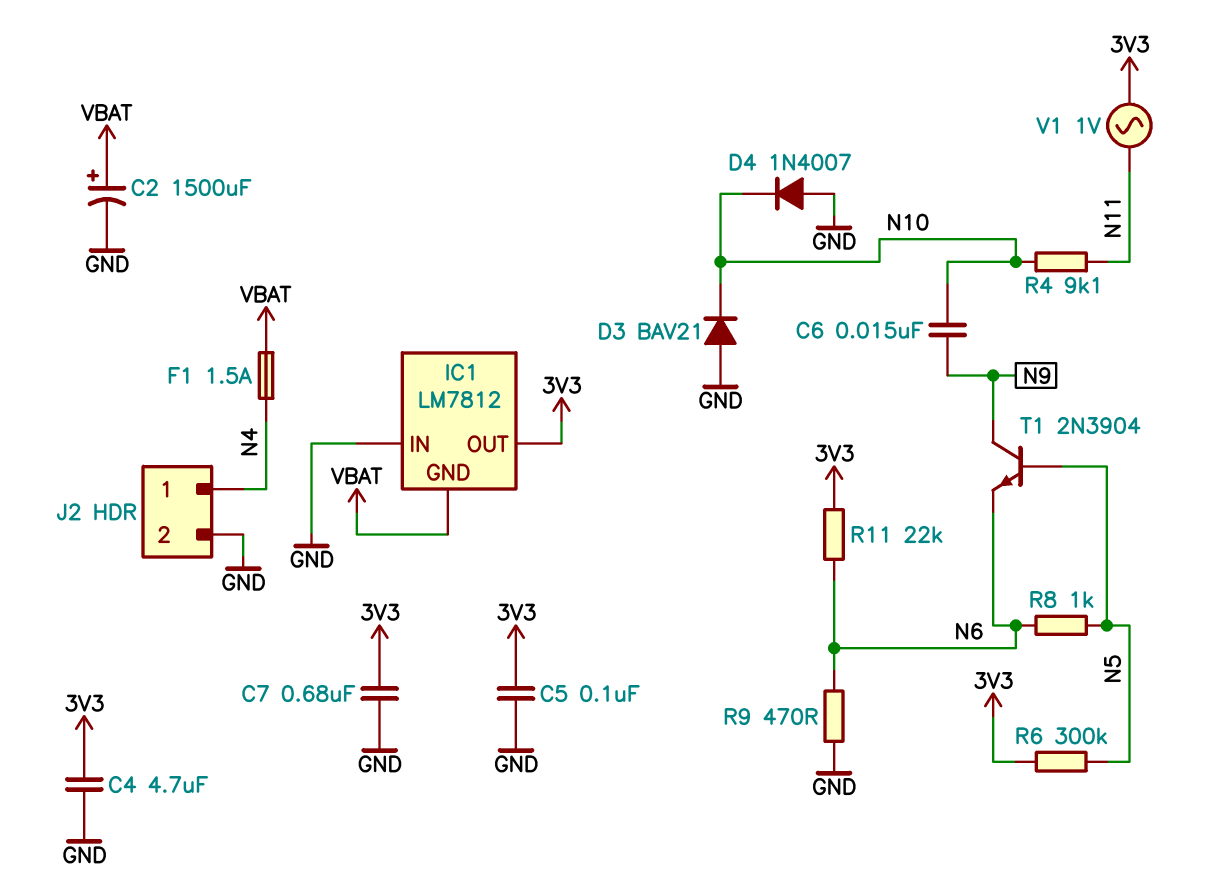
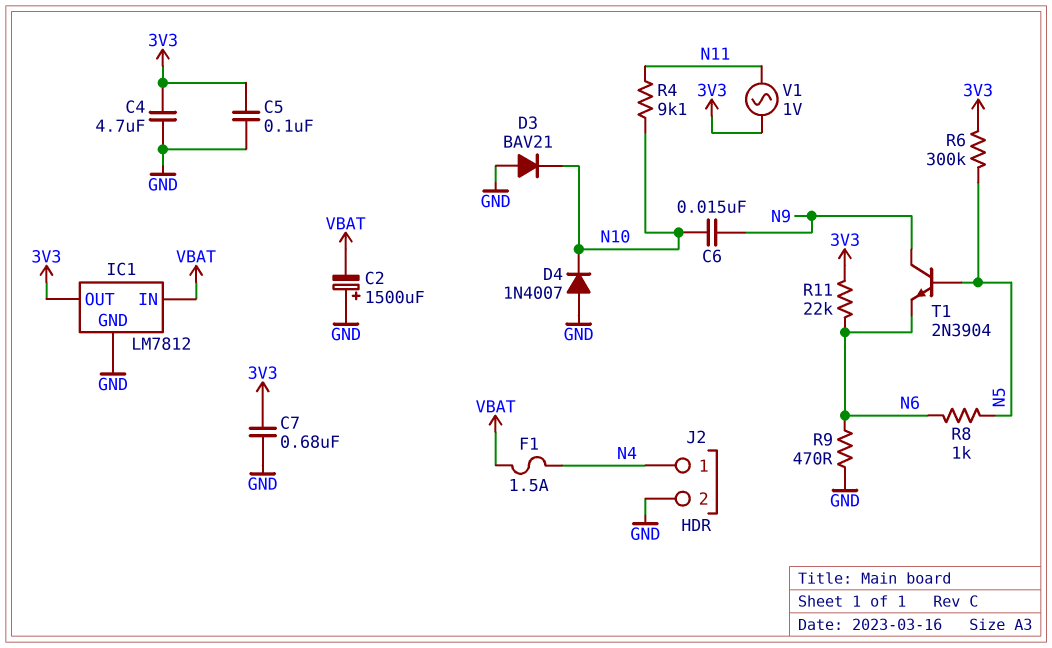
C2: 1500uF (plus VBAT, minus GND) -> 1500uF (plus GND, minus VBAT)
IC1 pin GND: VBAT -> GND
IC1 pin IN: GND -> VBAT

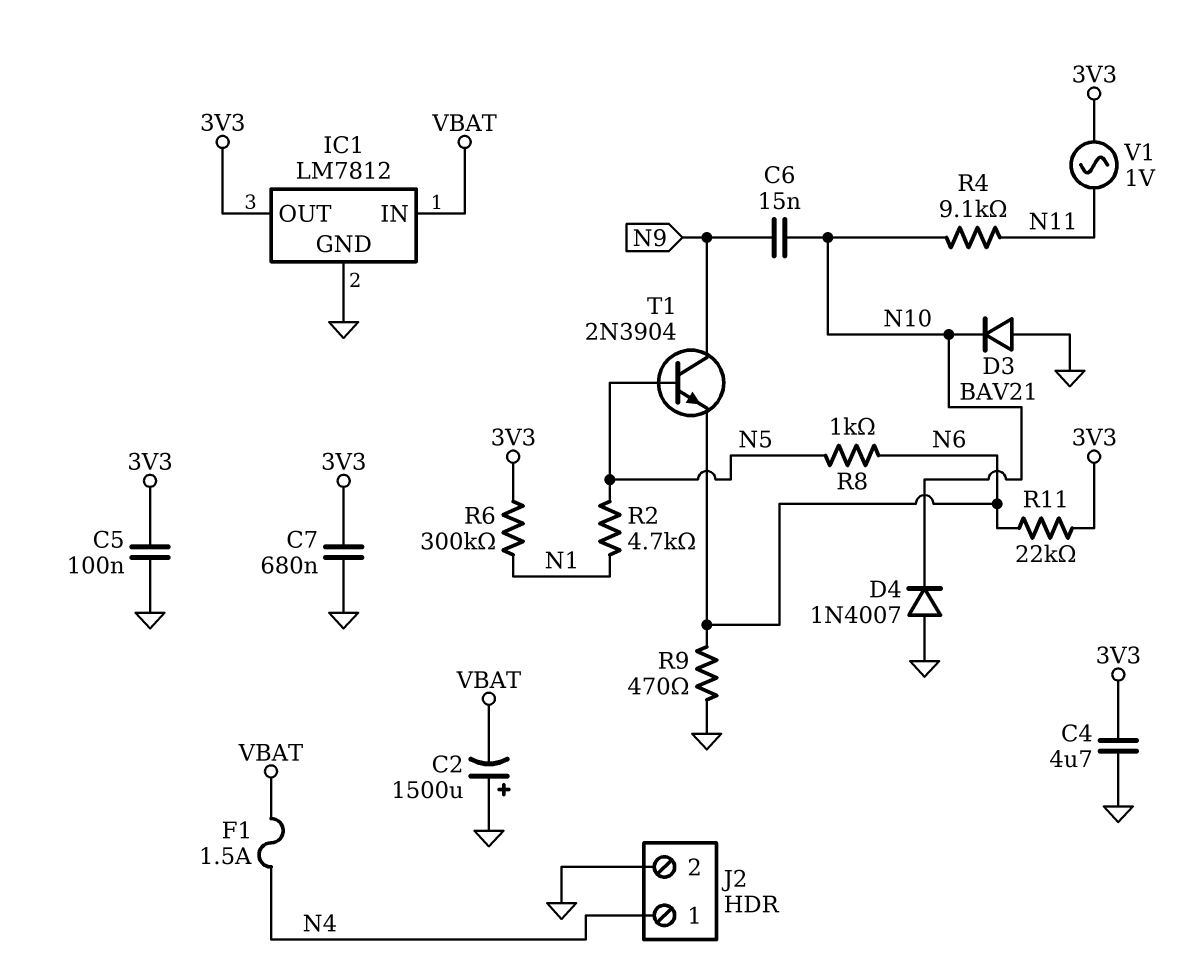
R2: none -> 4.7k (N1, N5)
R6: 300k (3V3, N5) -> 300k (3V3, N1)

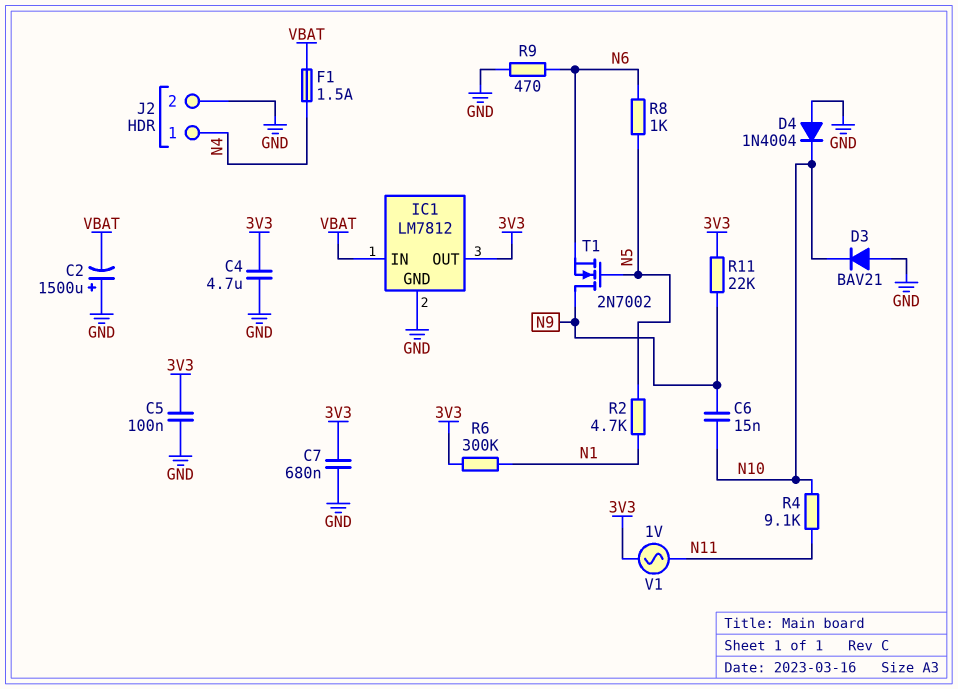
D4: diode 1N4007 (A GND, K N10) -> diode 1N4004 (A GND, K N10)
R11: 22k (3V3, N6) -> 22k (3V3, N9)
T1: NPN 2N3904 (B N5, C N9, E N6) -> NMOS 2N7002 (G N5, D N9, S N6)

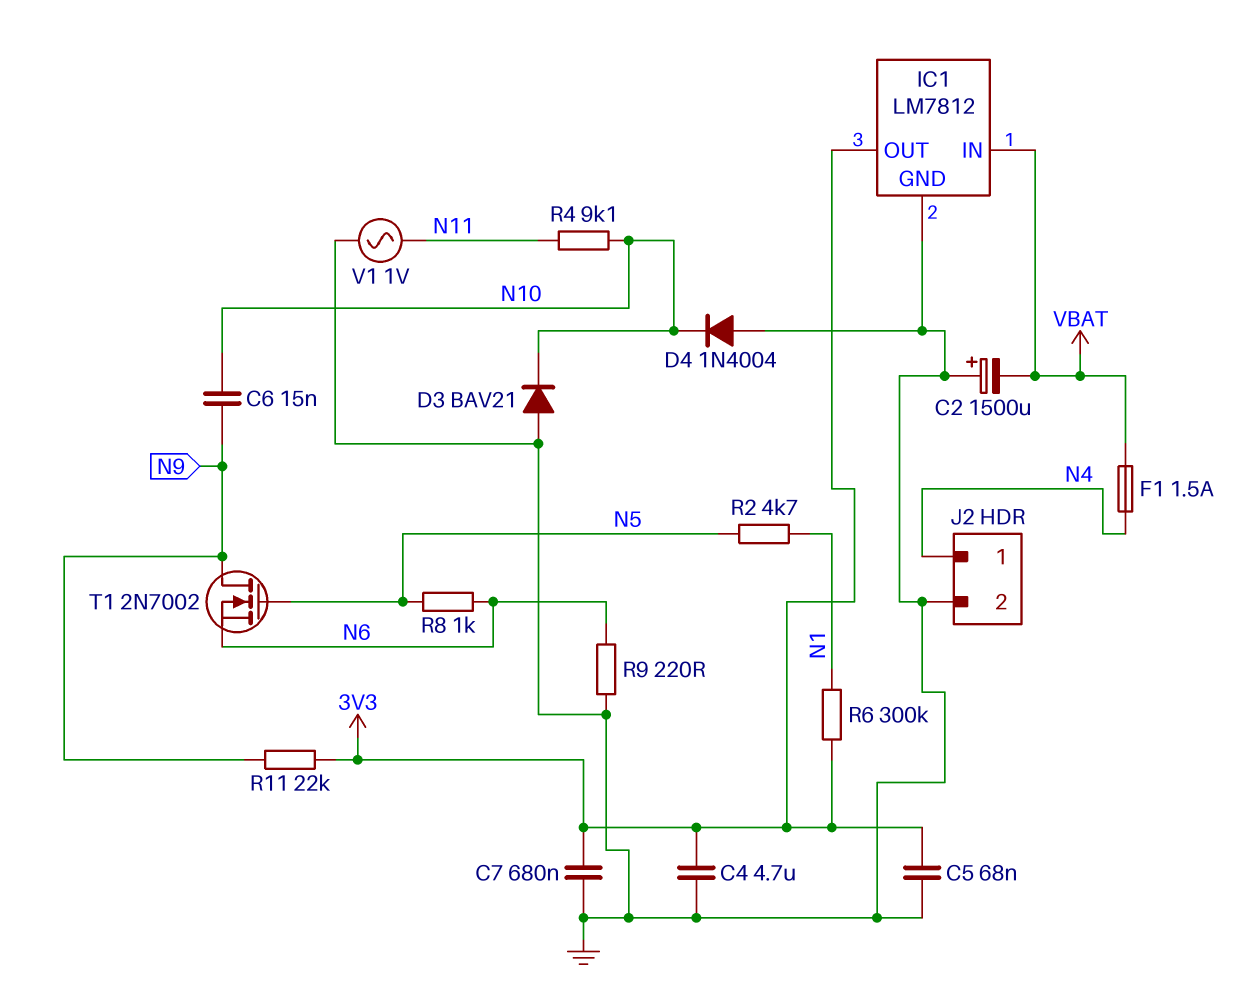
C5: 100nF (3V3, GND) -> 68nF (3V3, GND)
R9: 470 (GND, N6) -> 220 (GND, N6)
V1: AC 1V (3V3, N11) -> AC 1V (GND, N11)

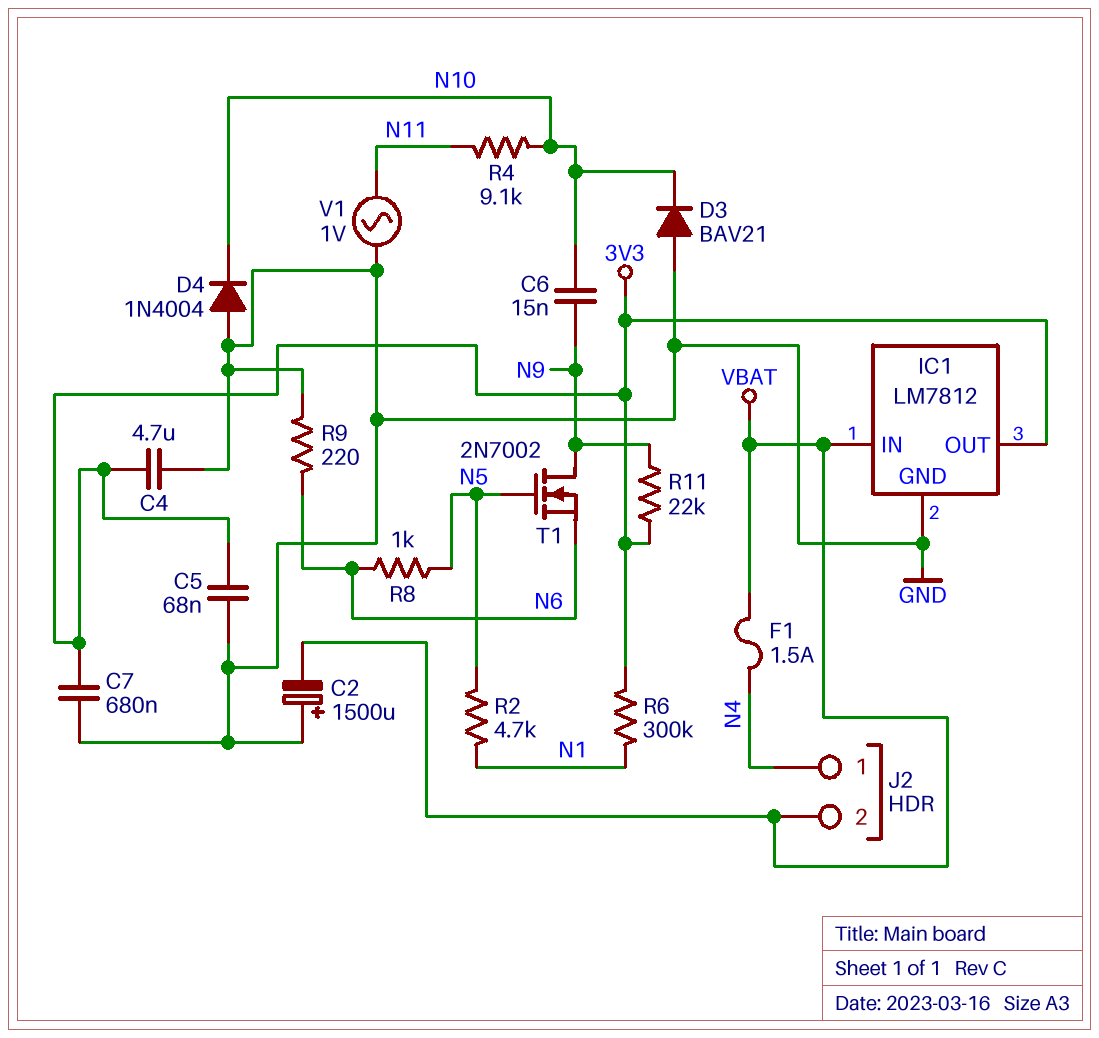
J2 pin 2: GND -> VBAT

